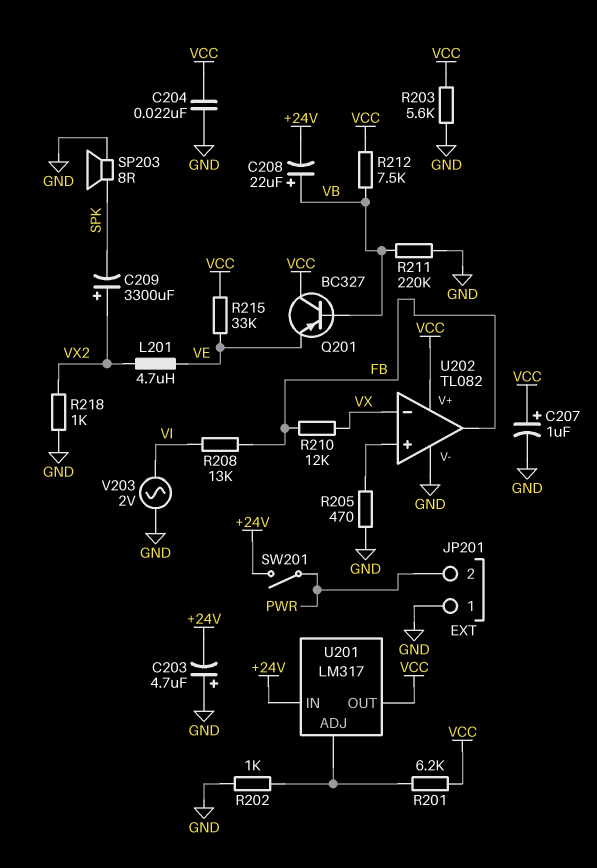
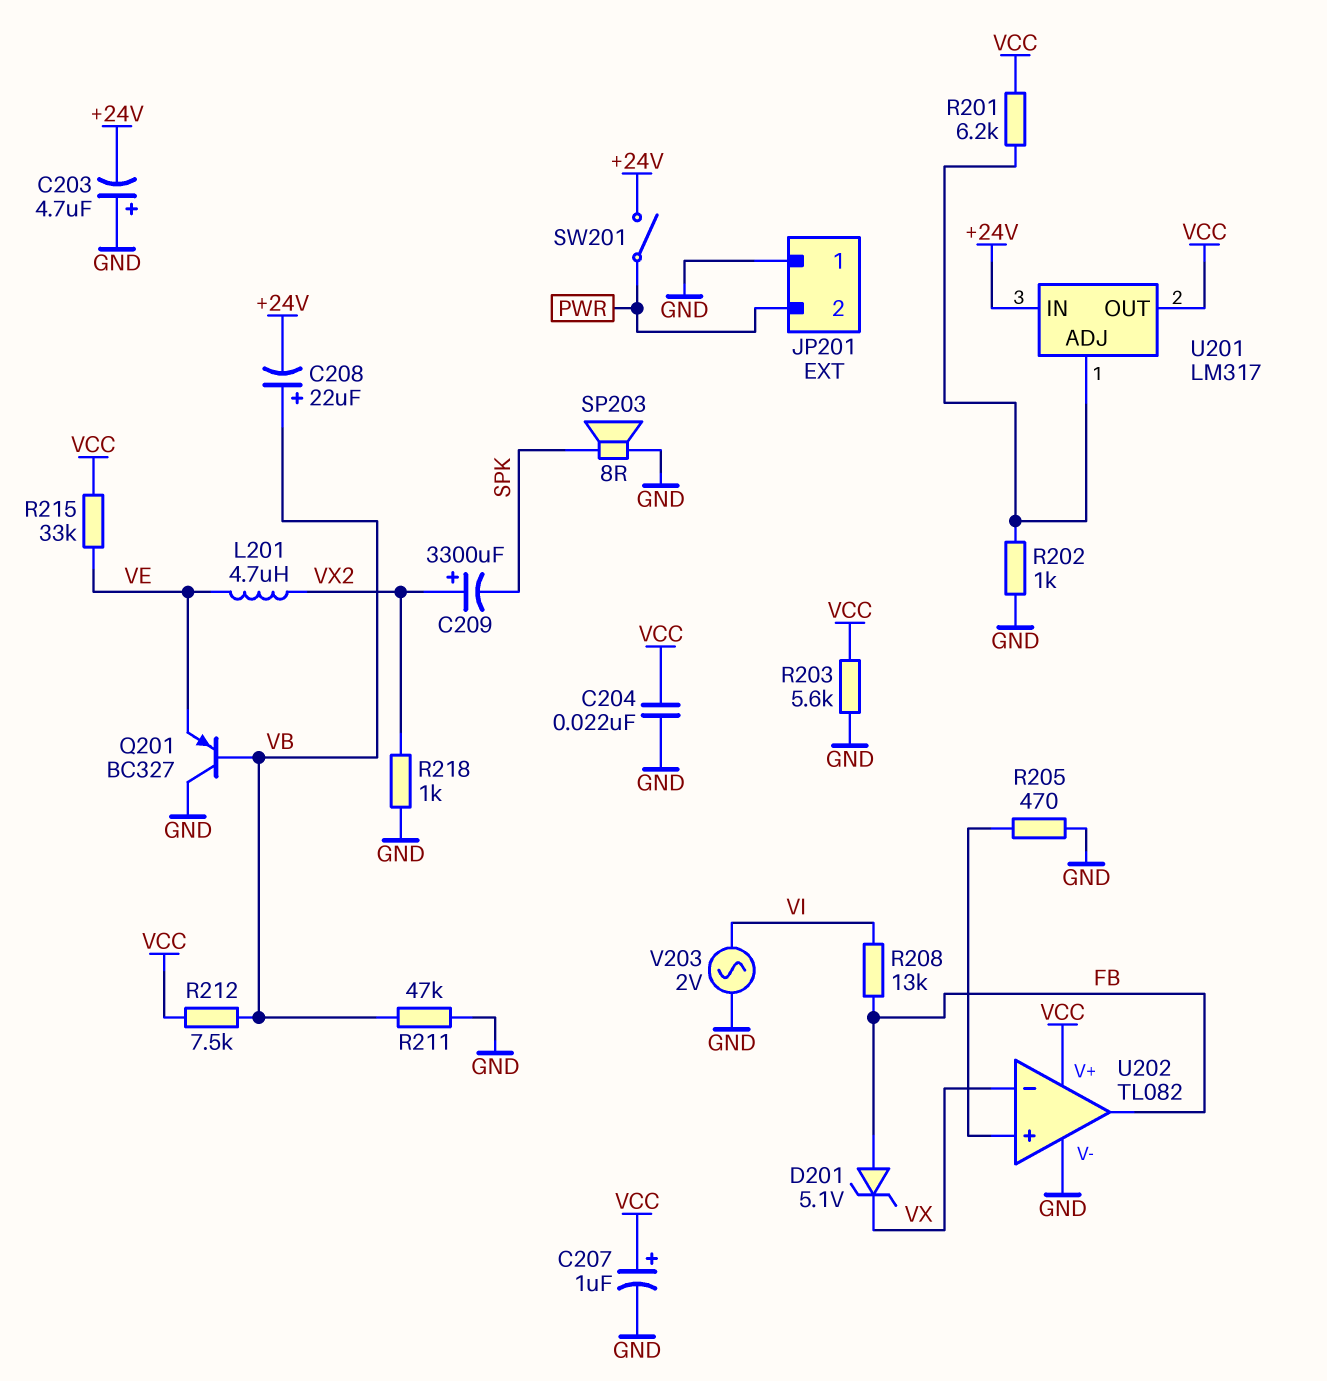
D201: none -> zener 5.1V (A FB, K VX)
Q201: PNP BC327 (B VB, C VCC, E VE) -> PNP BC327 (B VB, C GND, E VE)
R210: 12k (FB, VX) -> none
R211: 220k (GND, VB) -> 47k (GND, VB)

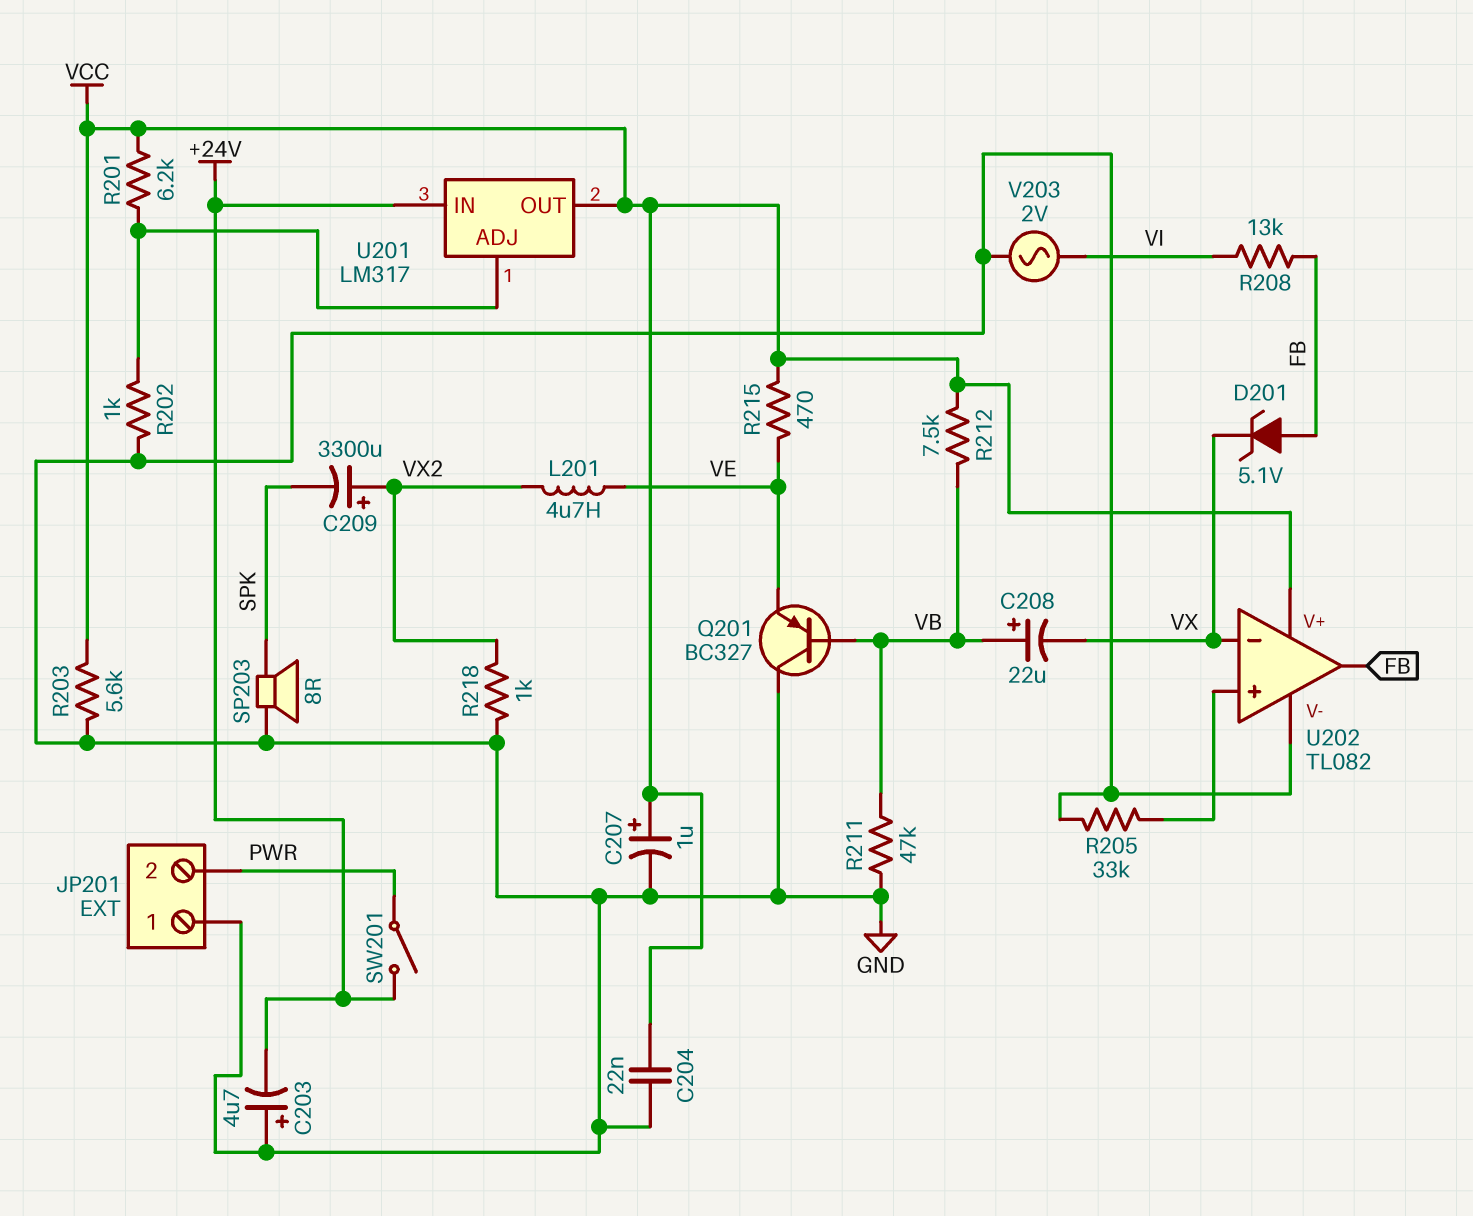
C208: 22uF (plus VB, minus +24V) -> 22uF (plus VB, minus VX)
R205: 470 (GND, U202/in+) -> 33k (GND, U202/in+)
R215: 33k (VCC, VE) -> 470 (VCC, VE)

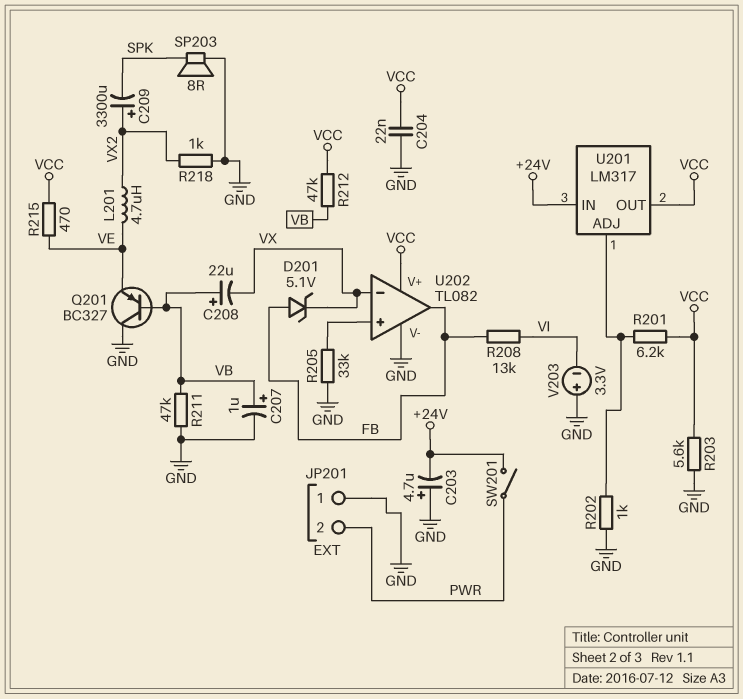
C207: 1uF (plus VCC, minus GND) -> 1uF (plus VB, minus GND)
R212: 7.5k (VB, VCC) -> 47k (VB, VCC)
V203: AC 2V (GND, VI) -> 3.3V (plus GND, minus VI)

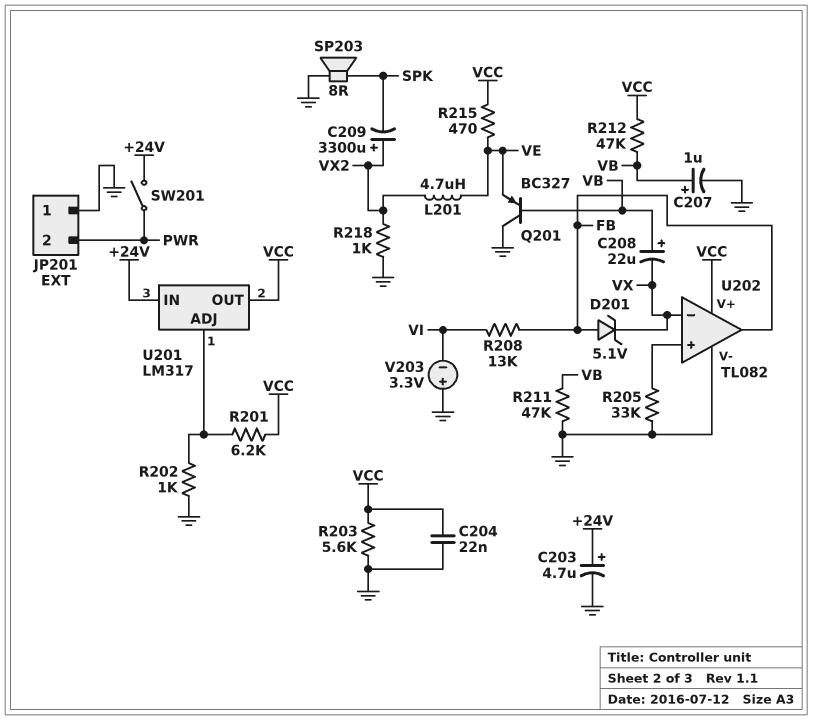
C203: 4.7uF (plus GND, minus +24V) -> 4.7uF (plus +24V, minus GND)

